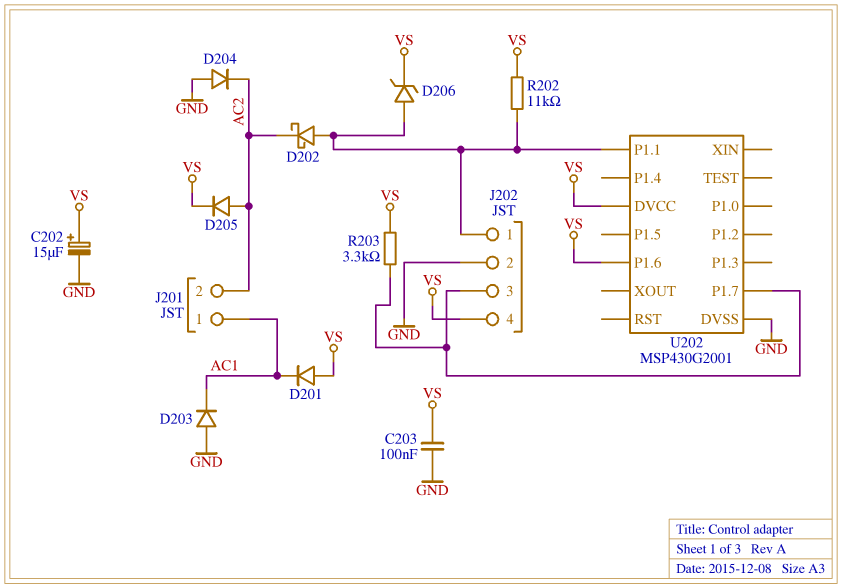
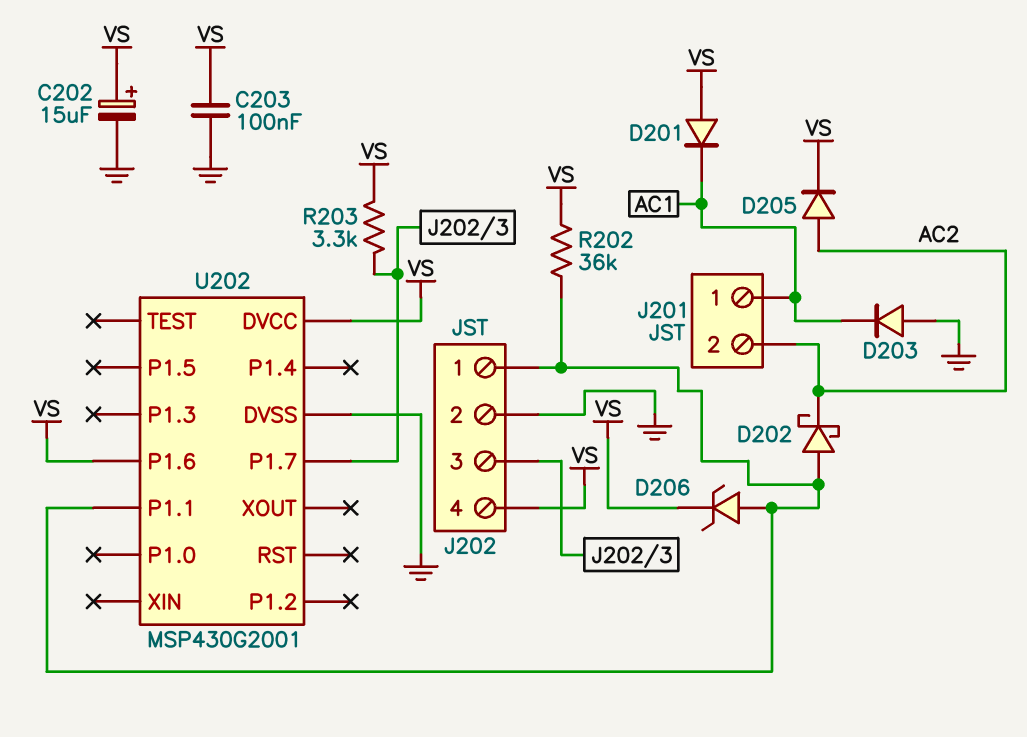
D204: diode (A GND, K AC2) -> none
R202: 11k (J202/1, VS) -> 36k (J202/1, VS)

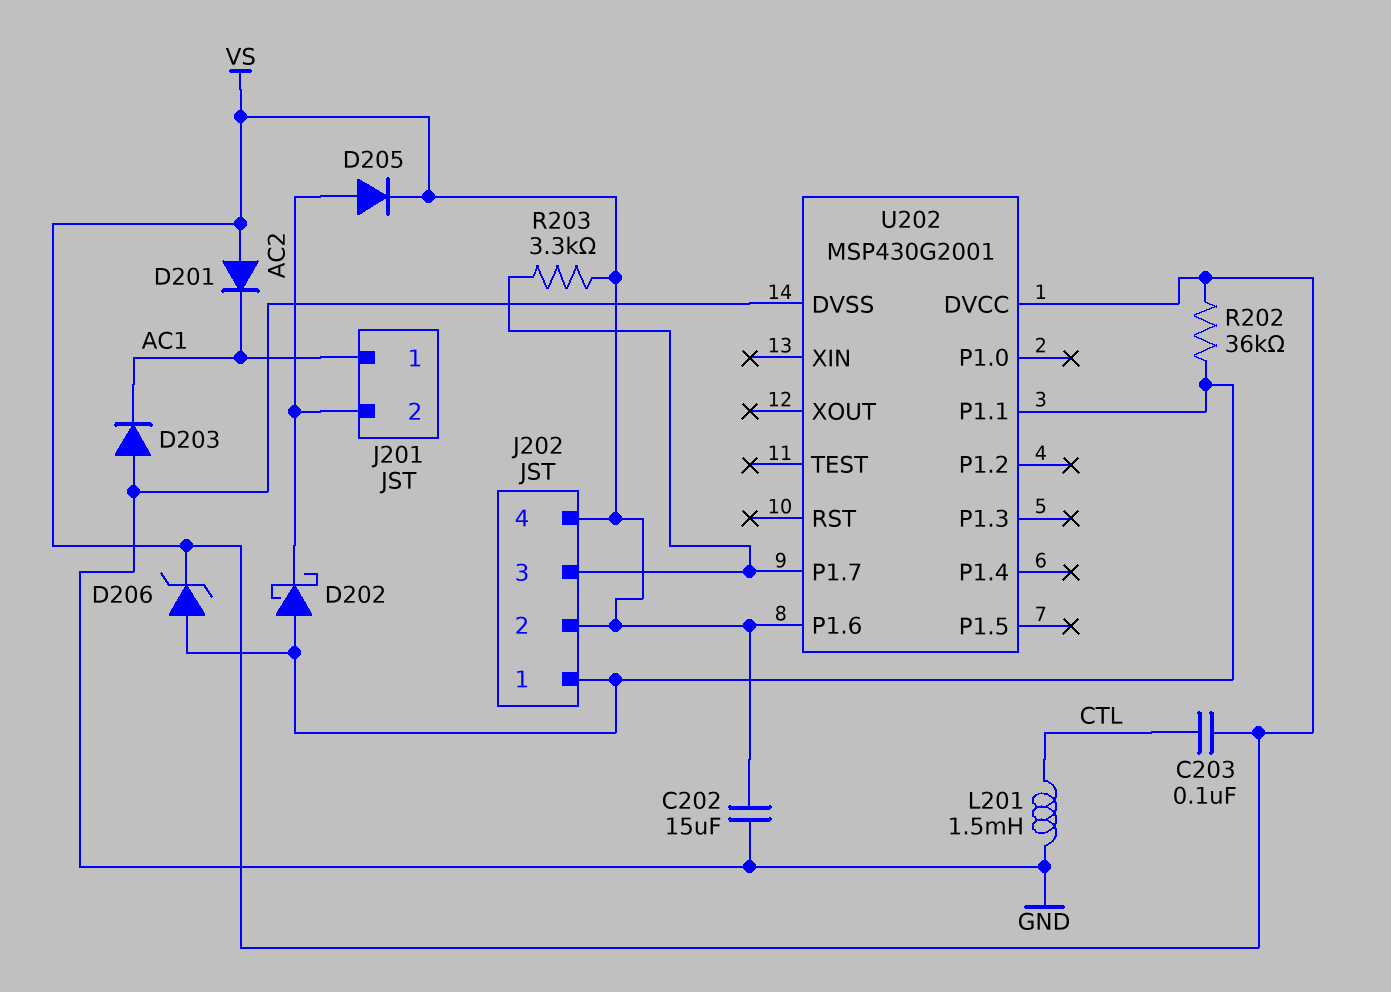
C202: 15uF (plus VS, minus GND) -> 15uF (GND, VS)
C203: 100nF (GND, VS) -> 100nF (CTL, VS)
J202 pin 2: GND -> VS
L201: none -> 1.5mH (CTL, GND)

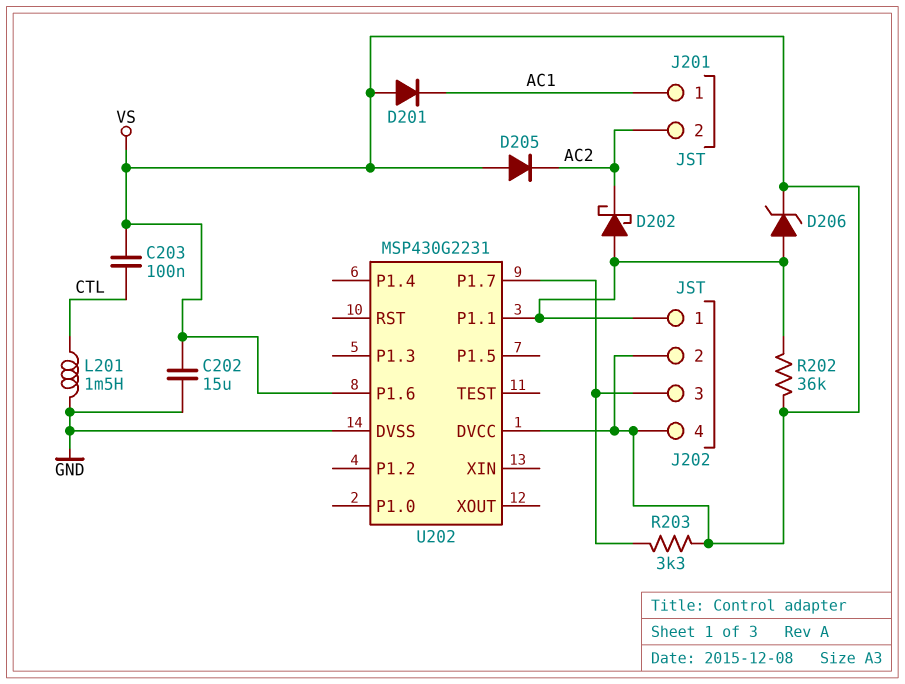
D203: diode (A GND, K AC1) -> none
D205: diode (A AC2, K VS) -> diode (A VS, K AC2)
U202: MSP430G2001 -> MSP430G2231

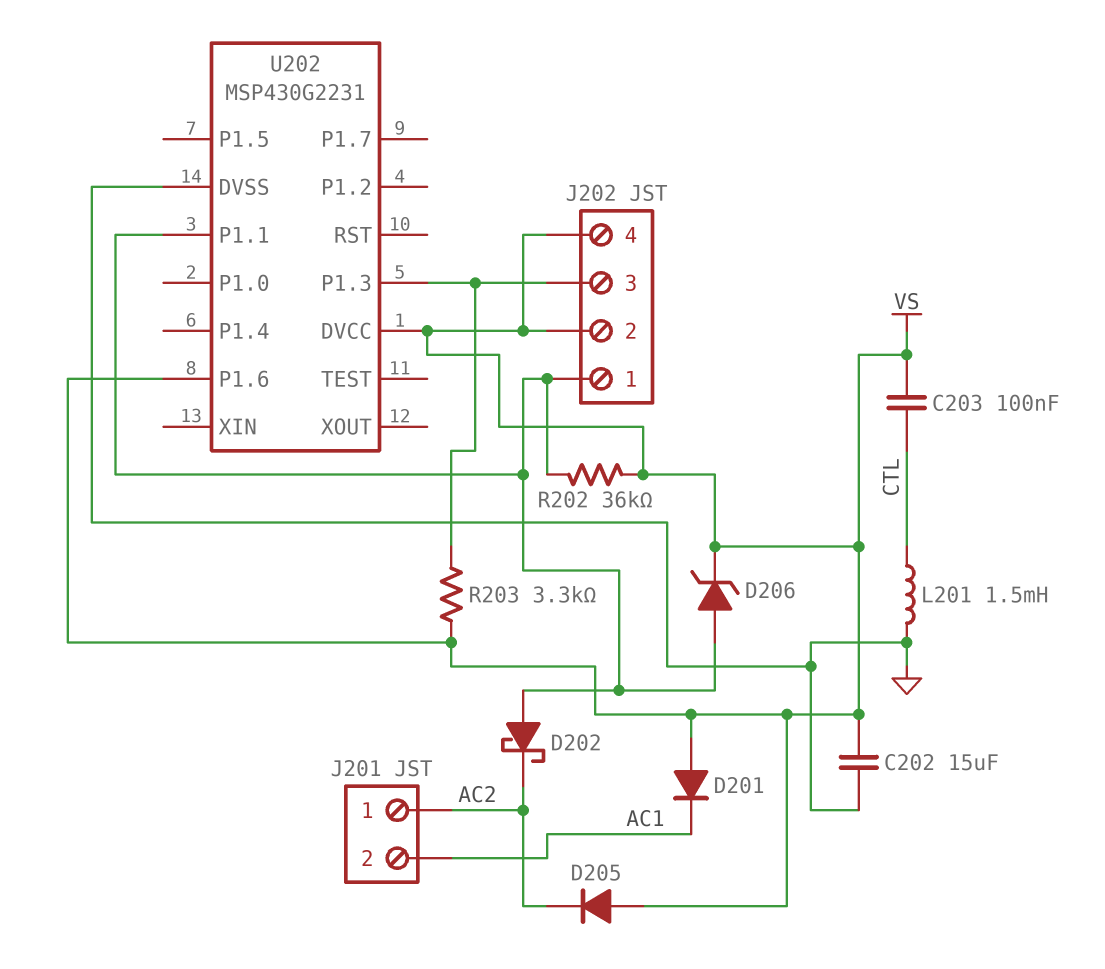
J201 pin 1: AC1 -> AC2
J201 pin 2: AC2 -> AC1
U202 pin P1.3: none -> J202/3
U202 pin P1.7: J202/3 -> none

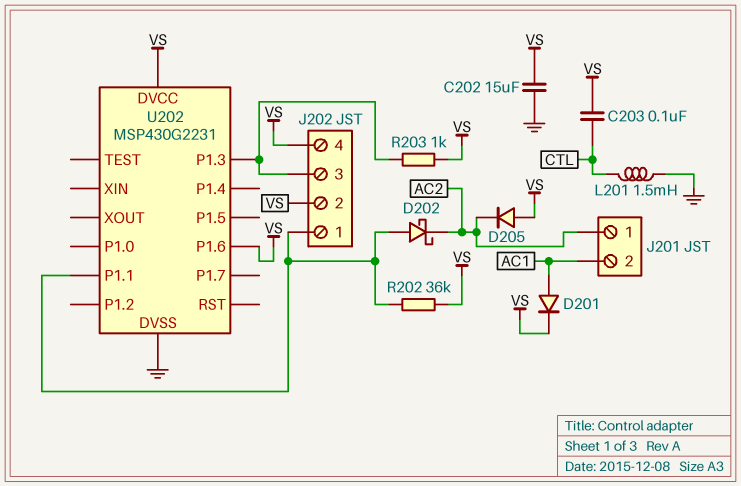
D201: diode (A VS, K AC1) -> diode (A AC1, K VS)
D206: zener (A J202/1, K VS) -> none
R203: 3.3k (J202/3, VS) -> 1k (J202/3, VS)

